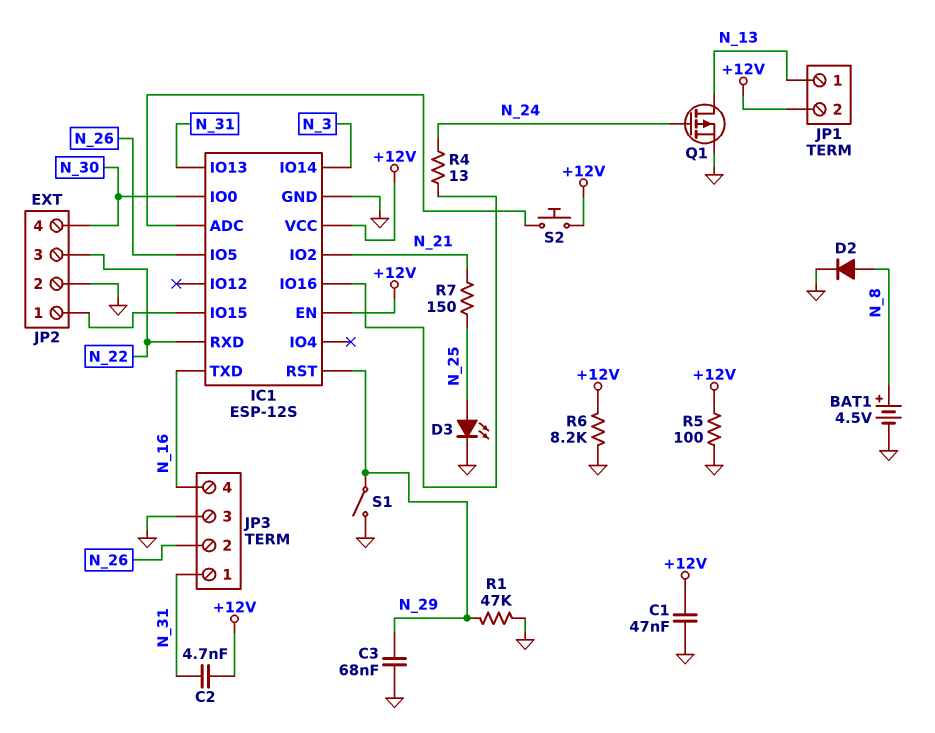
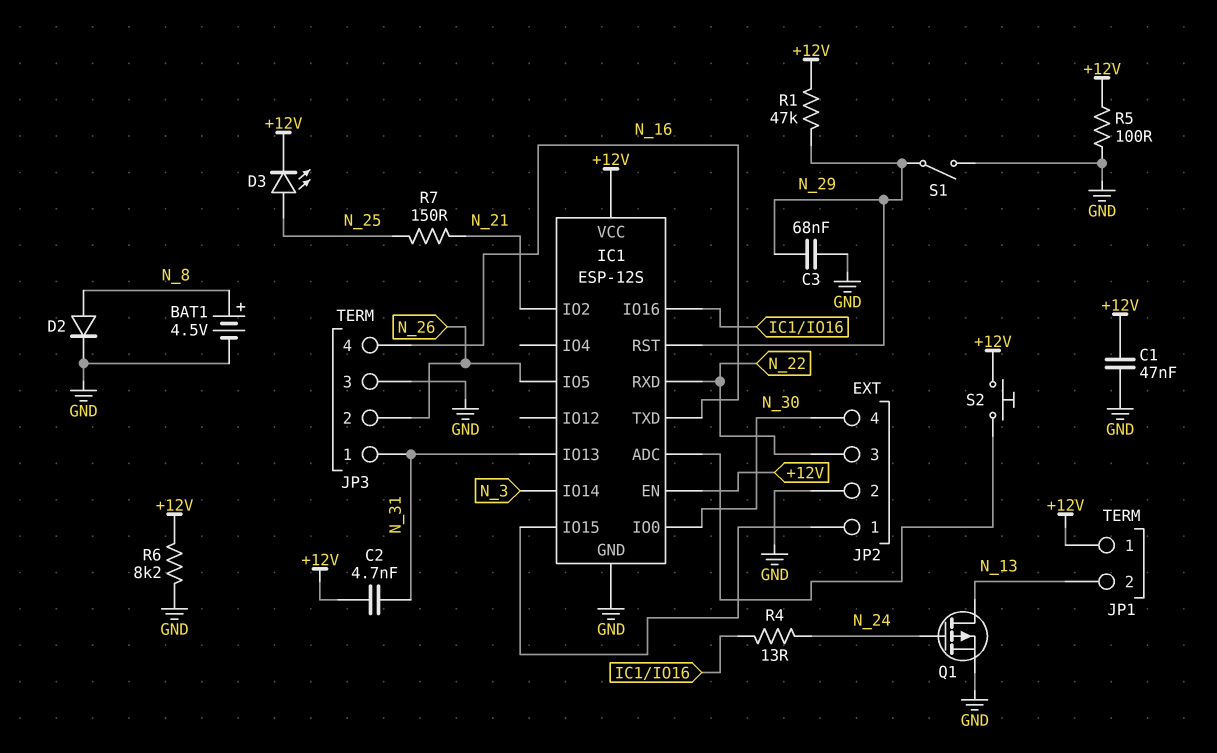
D3: LED (A N_25, K GND) -> LED (A N_25, K +12V)
JP1 pin 1: N_13 -> +12V
JP1 pin 2: +12V -> N_13
R1: 47k (GND, N_29) -> 47k (+12V, N_29)

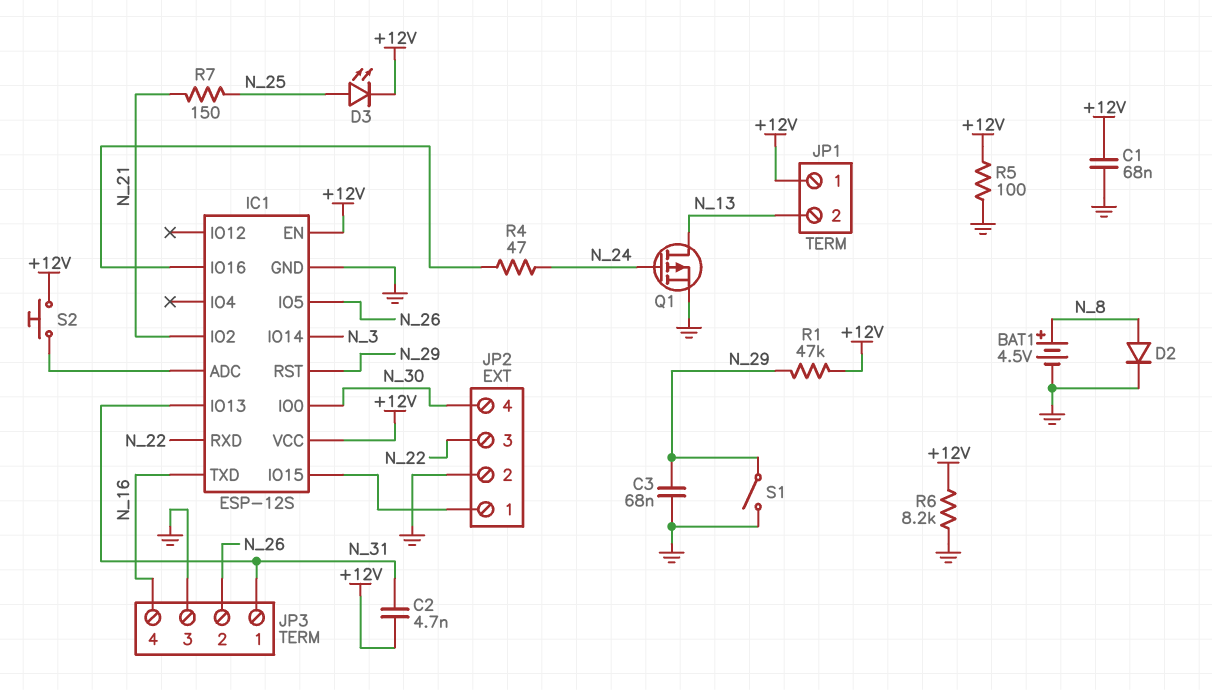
C1: 47nF (+12V, GND) -> 68nF (+12V, GND)
R4: 13 (IC1/IO16, N_24) -> 47 (IC1/IO16, N_24)

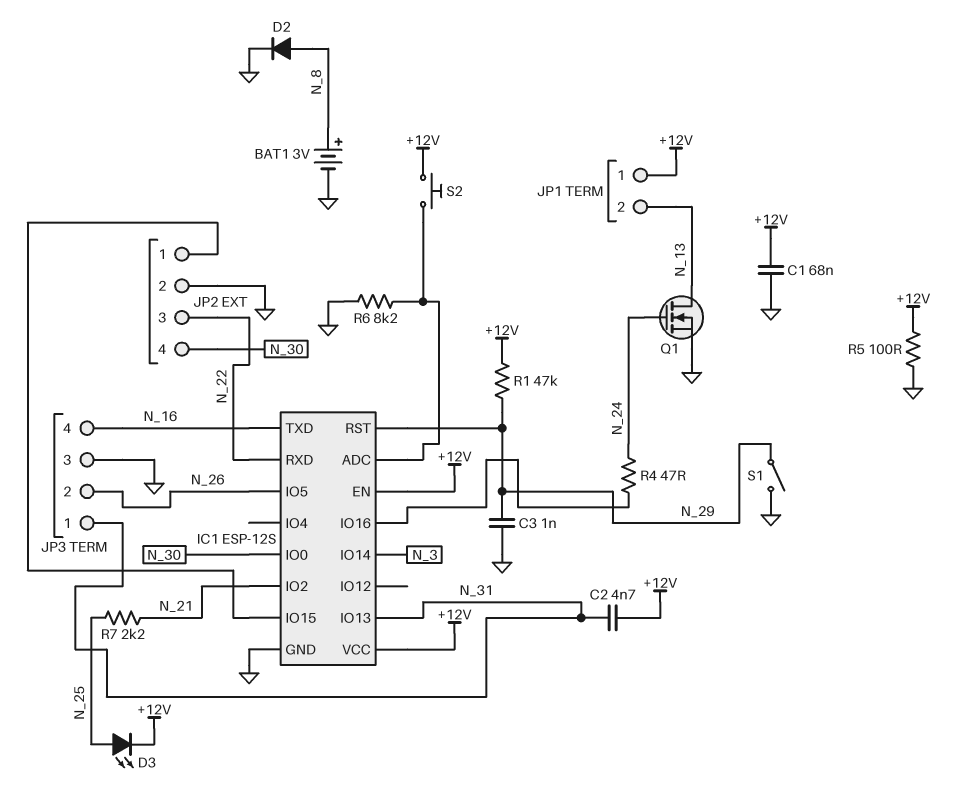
BAT1: 4.5V (plus N_8, minus GND) -> 3V (plus N_8, minus GND)
C3: 68nF (GND, N_29) -> 1nF (GND, N_29)
Q1: PMOS (G N_24, D N_13, S GND) -> NMOS (G N_24, D N_13, S GND)
R6: 8.2k (+12V, GND) -> 8.2k (GND, IC1/ADC)
R7: 150 (N_21, N_25) -> 2.2k (N_21, N_25)

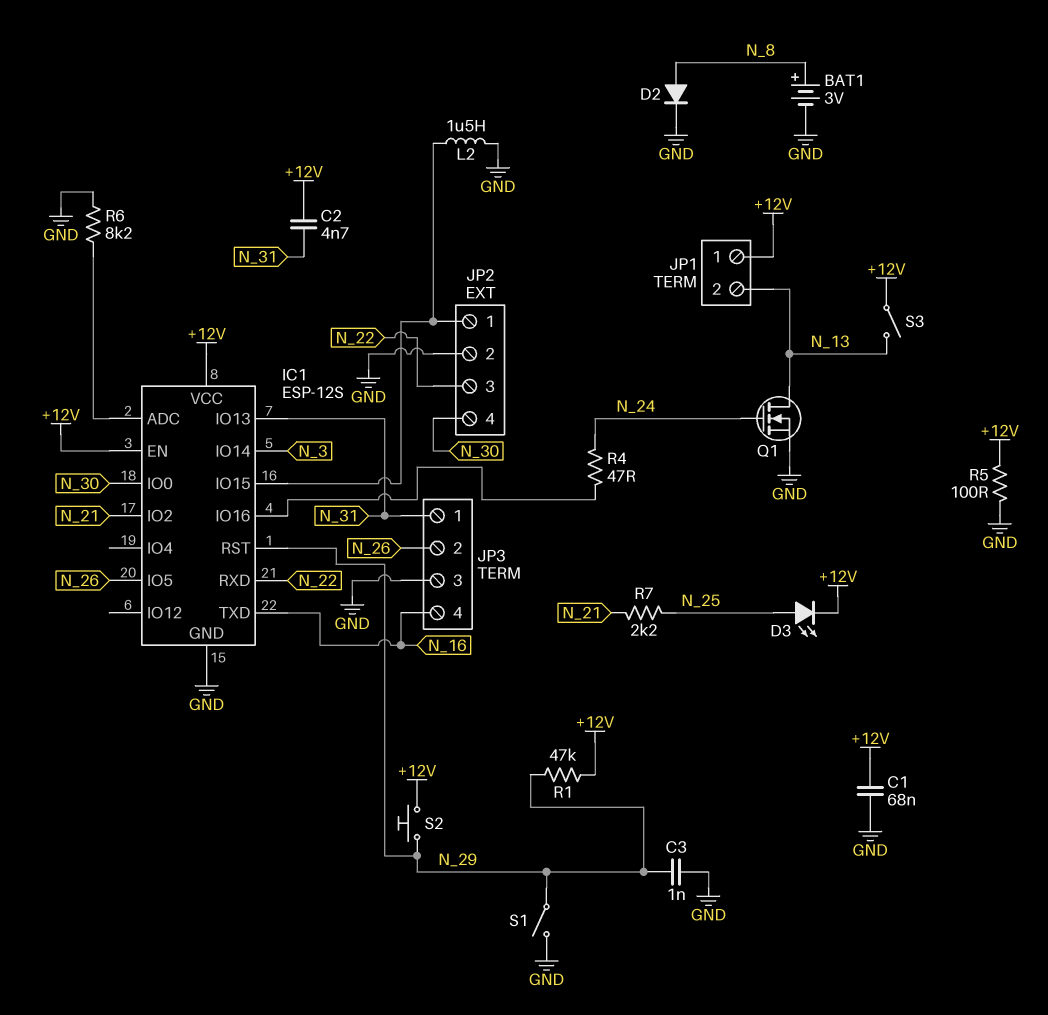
L2: none -> 1.5uH (GND, IC1/IO15)
S2: button (+12V, IC1/ADC) -> button (+12V, N_29)
S3: none -> switch (+12V, N_13)

